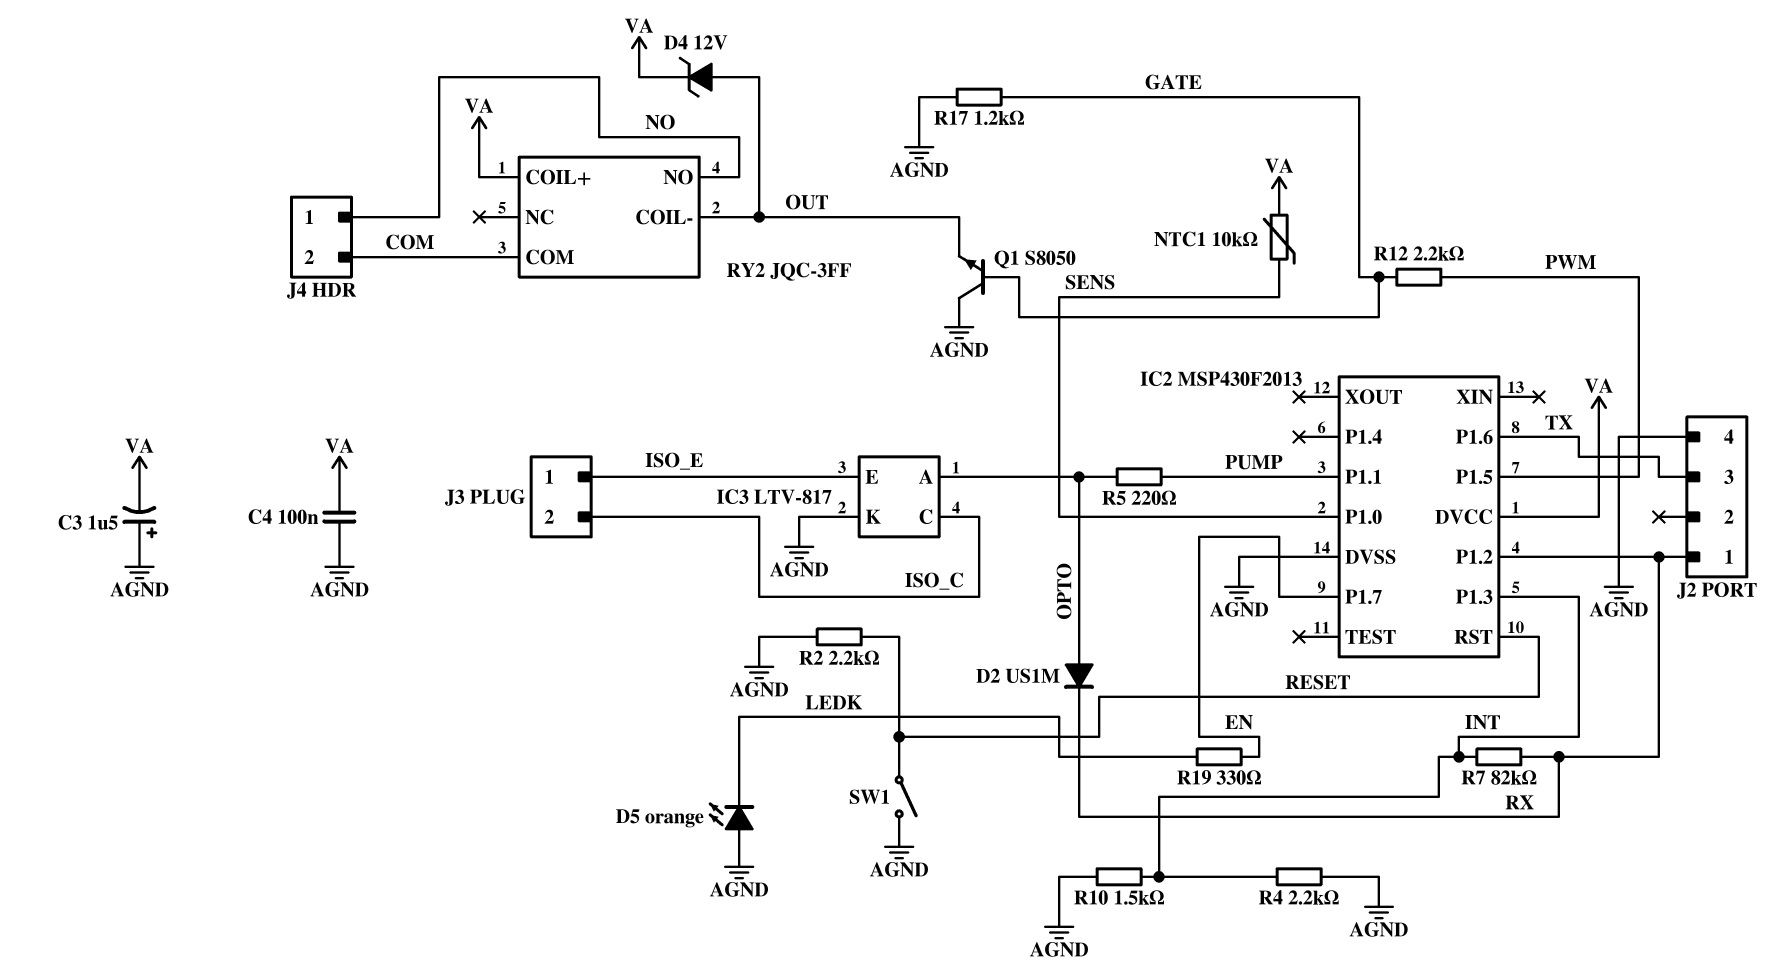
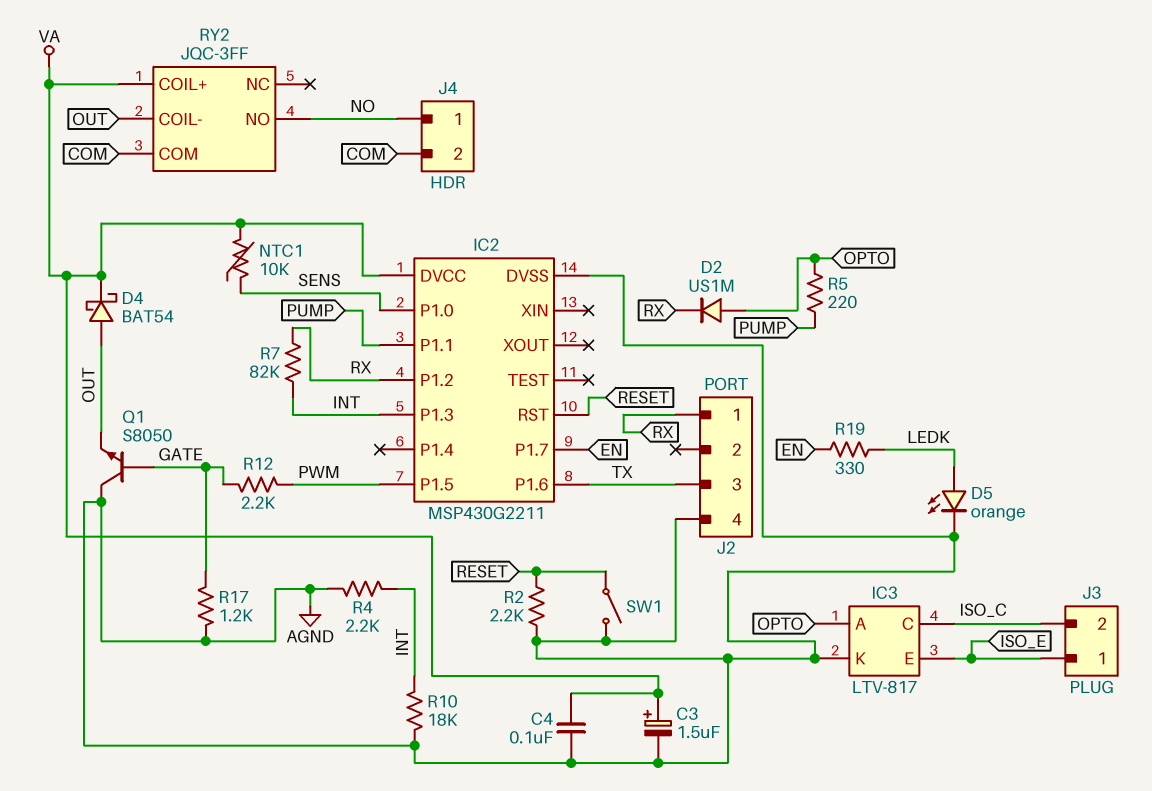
C3: 1.5uF (plus AGND, minus VA) -> 1.5uF (plus VA, minus AGND)
D4: zener 12V (A OUT, K VA) -> schottky BAT54 (A OUT, K VA)
D5: LED orange (A AGND, K LEDK) -> LED orange (A LEDK, K AGND)
IC2: MSP430F2013 -> MSP430G2211
R10: 1.5k (AGND, INT) -> 18k (AGND, INT)

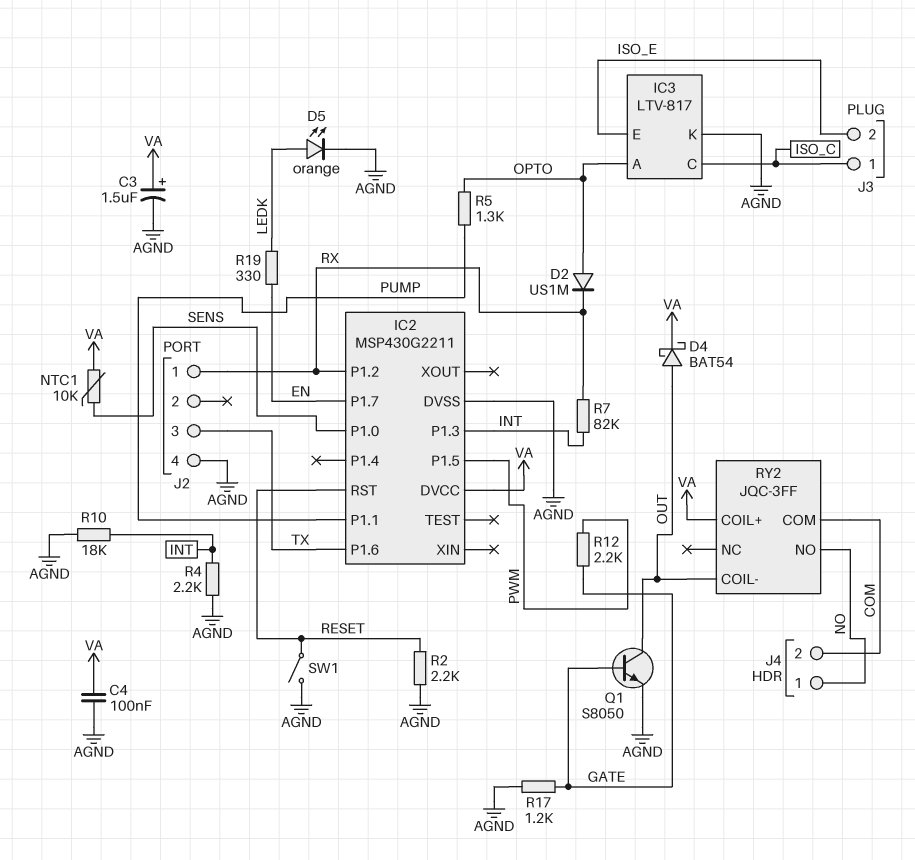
J3 pin 1: ISO_E -> ISO_C
J3 pin 2: ISO_C -> ISO_E
Q1: NPN S8050 (B GATE, C AGND, E OUT) -> NPN S8050 (B GATE, C OUT, E AGND)
R5: 220 (OPTO, PUMP) -> 1.3k (OPTO, PUMP)

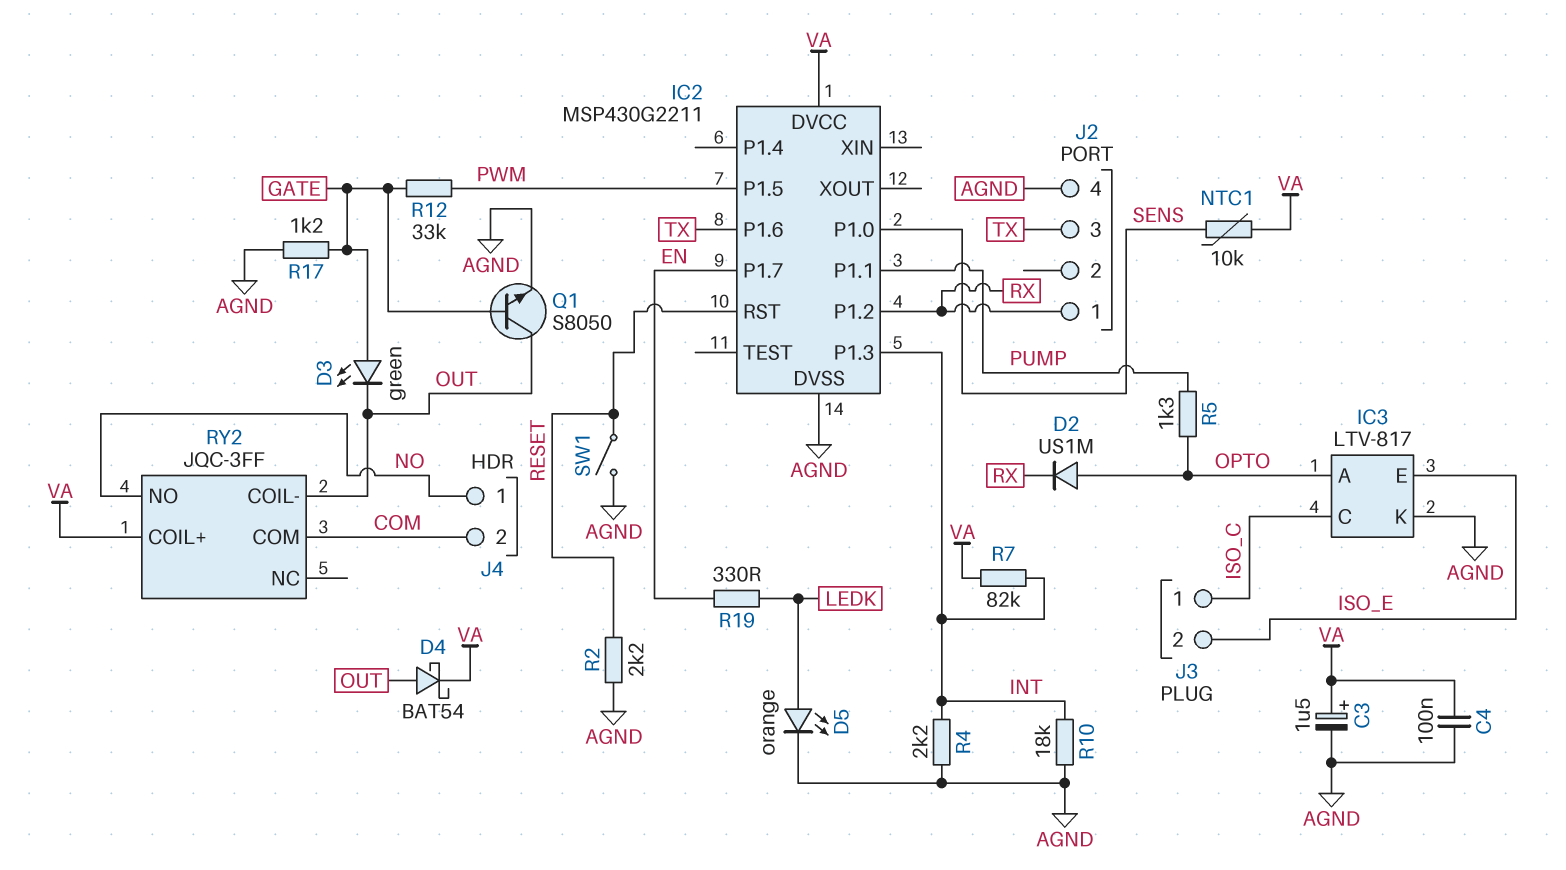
D3: none -> LED green (A GATE, K OUT)
R7: 82k (INT, RX) -> 82k (INT, VA)
R12: 2.2k (GATE, PWM) -> 33k (GATE, PWM)

